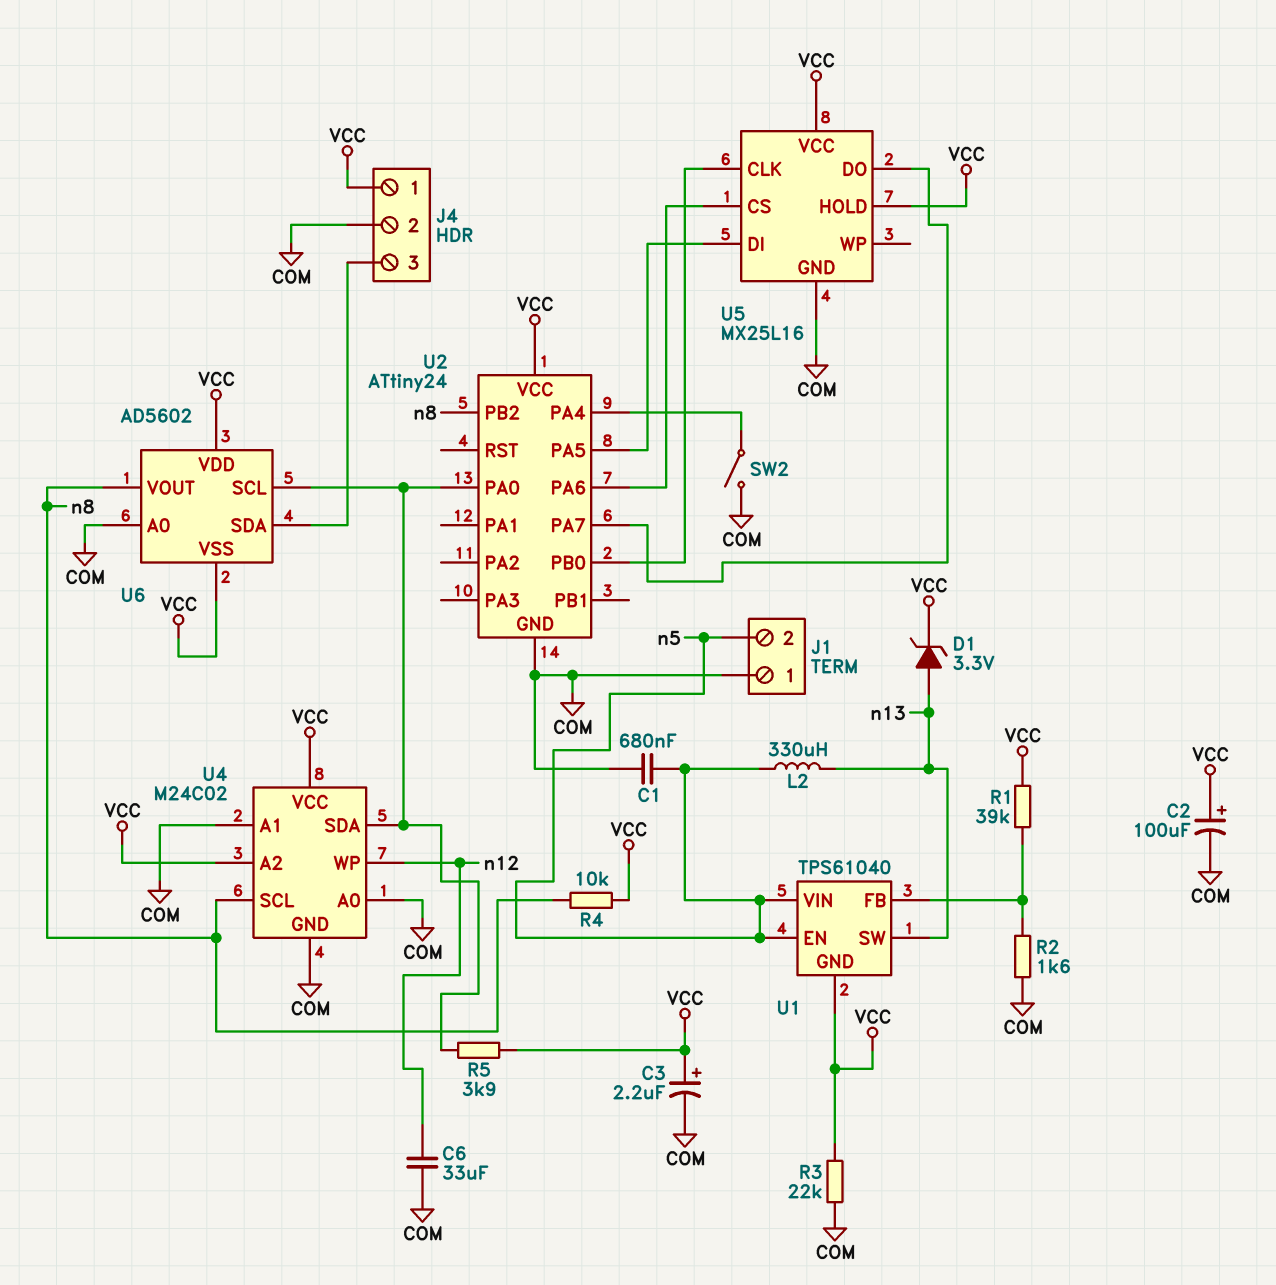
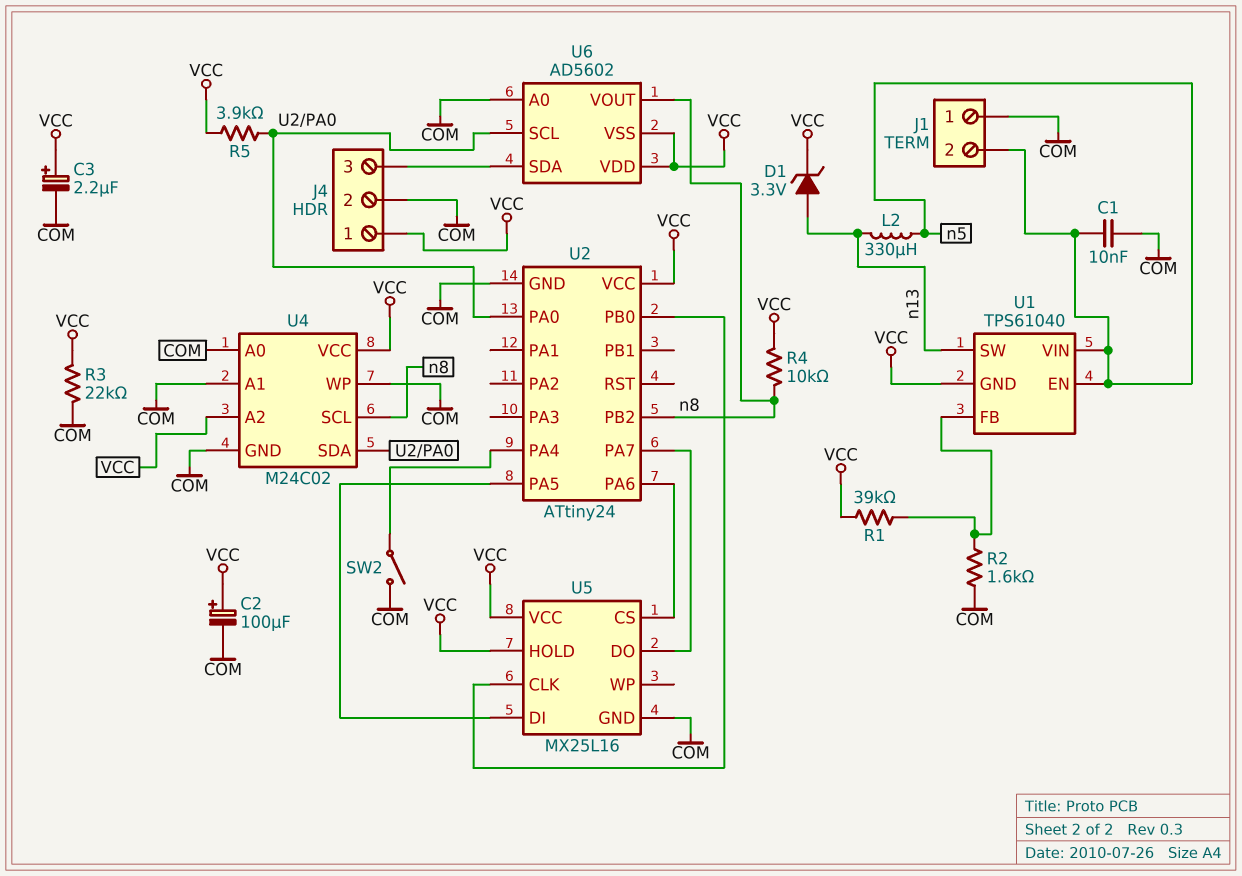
C1: 680nF (COM, n5) -> 10nF (COM, n5)
C6: 33uF (COM, n12) -> none
U4 pin WP: n12 -> COM

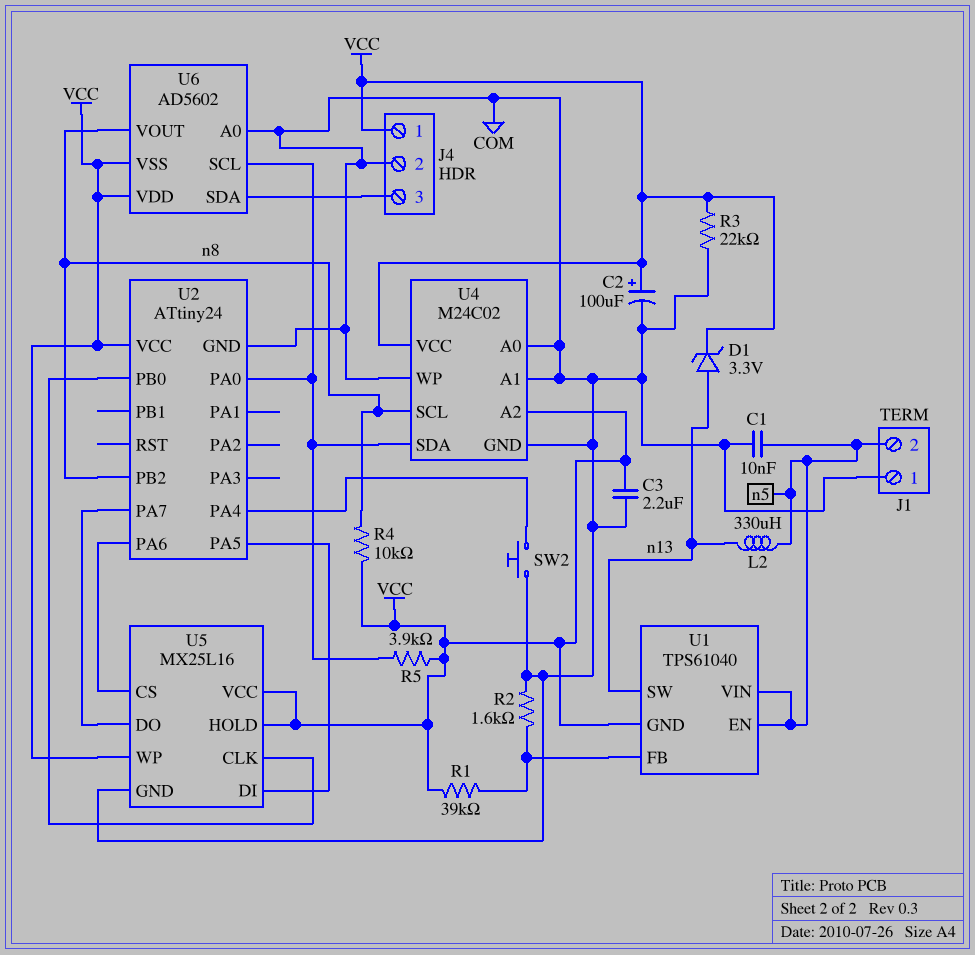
C3: 2.2uF (plus VCC, minus COM) -> 2.2uF (COM, VCC)
SW2: switch (COM, U2/PA4) -> button (COM, U2/PA4)
U5 pin WP: none -> VCC

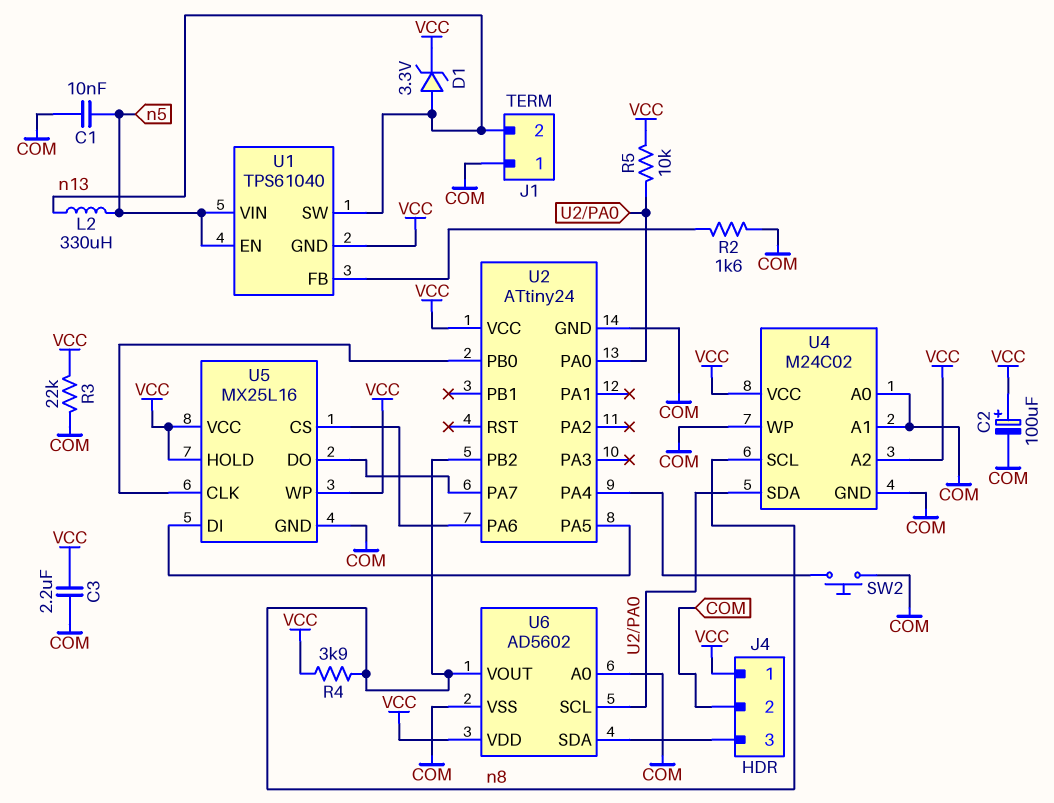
J1 pin 2: n5 -> n13
R1: 39k (U1/FB, VCC) -> none
R4: 10k (VCC, n8) -> 3.9k (VCC, n8)
R5: 3.9k (U2/PA0, VCC) -> 10k (U2/PA0, VCC)
U6 pin VSS: VCC -> COM

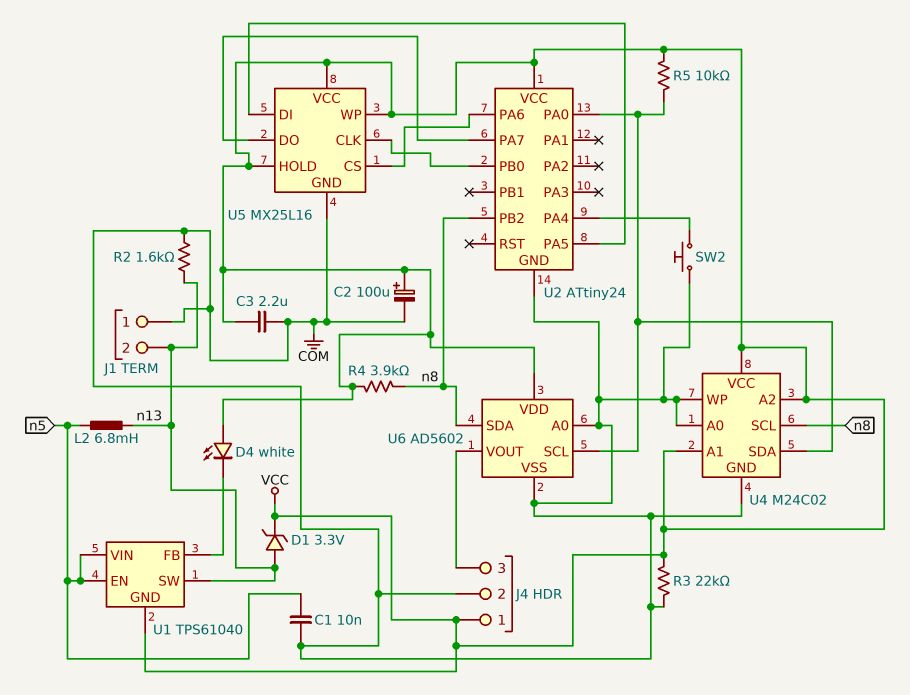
D4: none -> LED white (A VCC, K U1/FB)
L2: 330uH (n5, n13) -> 6.8mH (n5, n13)
R2: 1.6k (COM, U1/FB) -> 1.6k (COM, n13)
U4 pin A1: COM -> VCC
U6 pin SDA: J4/3 -> n8
U6 pin VOUT: n8 -> J4/3

